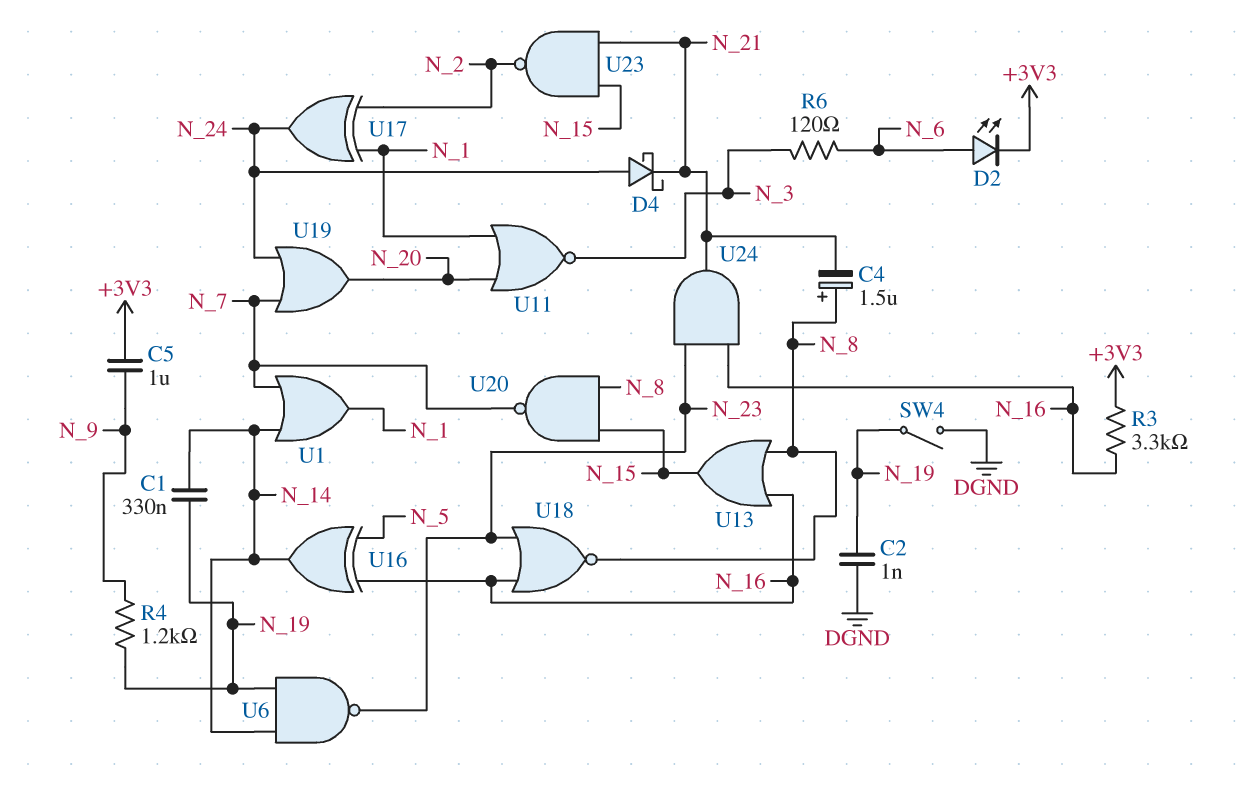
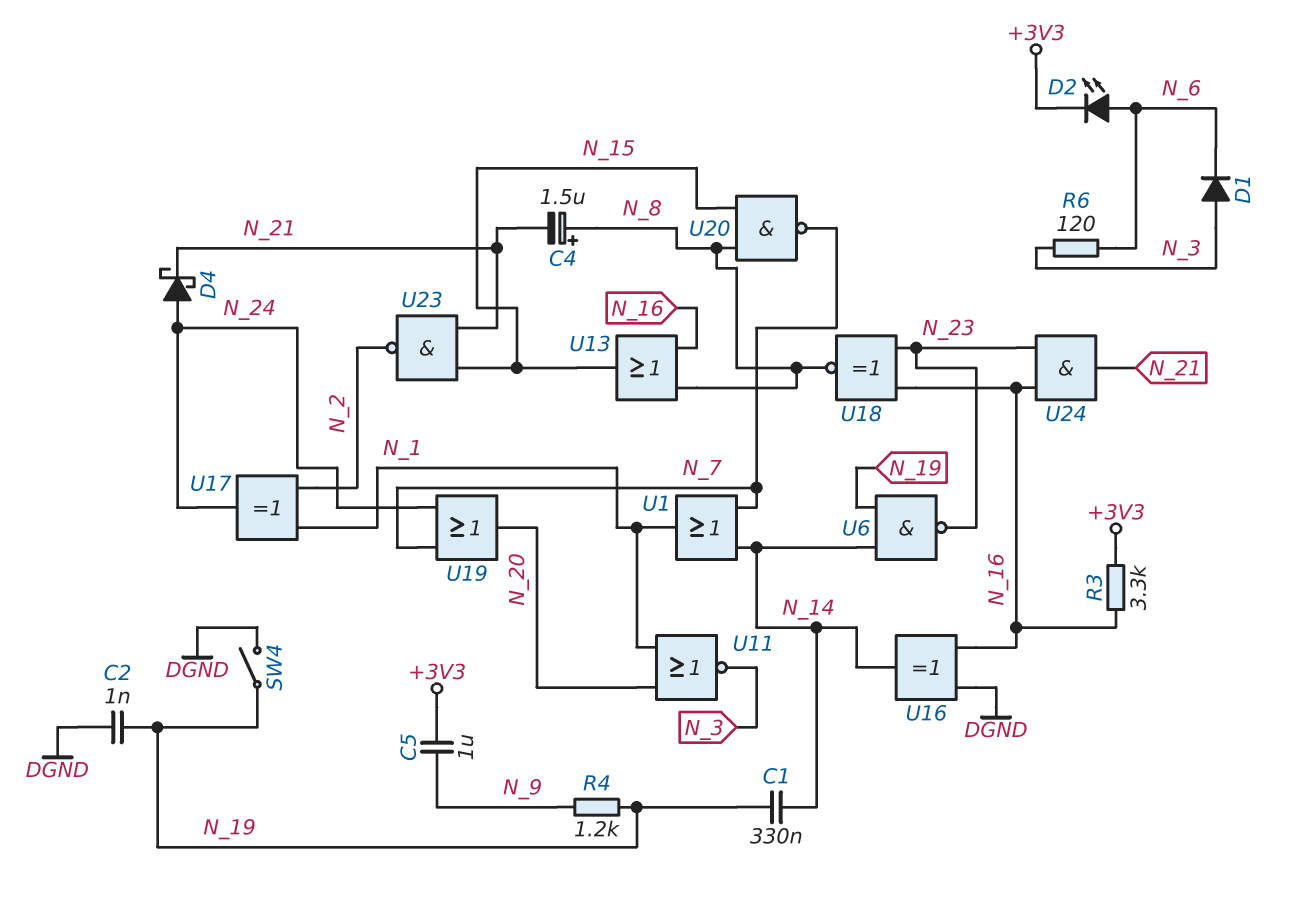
D1: none -> diode (A N_3, K N_6)
U16: XOR (in N_5, in N_16, out N_14) -> XOR (in DGND, in N_16, out N_14)
U18: NOR (in N_16, in N_23, out N_8) -> XNOR (in N_16, in N_23, out N_8)

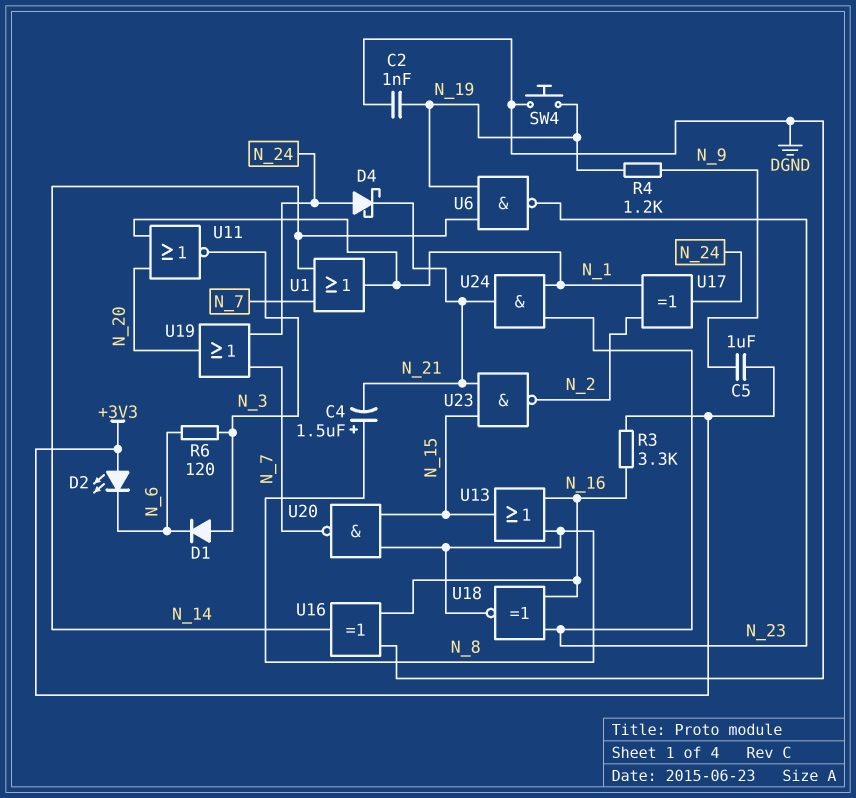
C1: 330nF (N_14, N_19) -> none
D2: LED (A N_6, K +3V3) -> LED (A +3V3, K N_6)
SW4: switch (DGND, N_19) -> button (DGND, N_19)
U24: AND (in N_16, in N_23, out N_21) -> AND (in N_1, in N_23, out N_21)

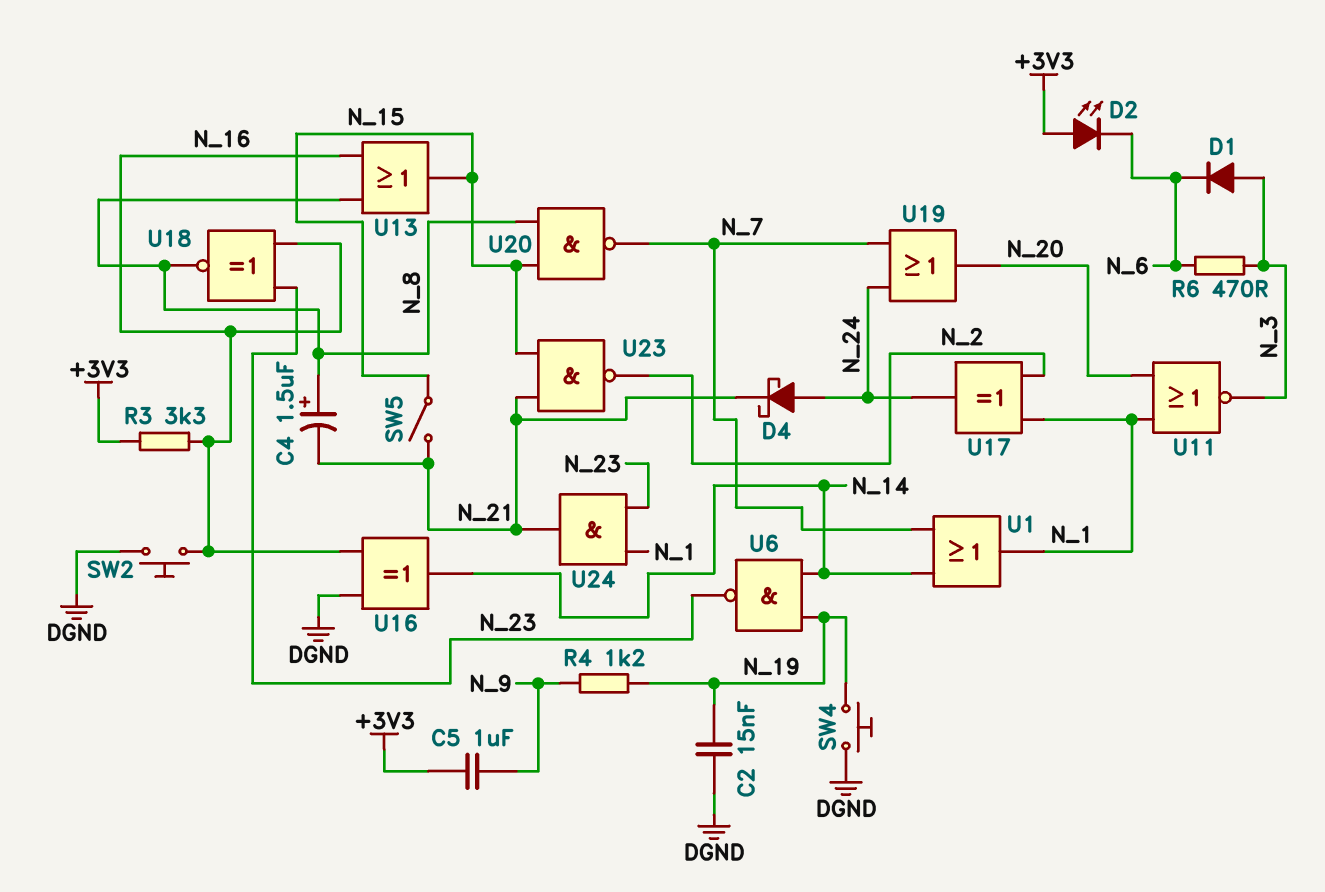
C2: 1nF (DGND, N_19) -> 15nF (DGND, N_19)
R6: 120 (N_3, N_6) -> 470 (N_3, N_6)
SW2: none -> button (DGND, N_16)
SW5: none -> switch (N_15, N_21)

